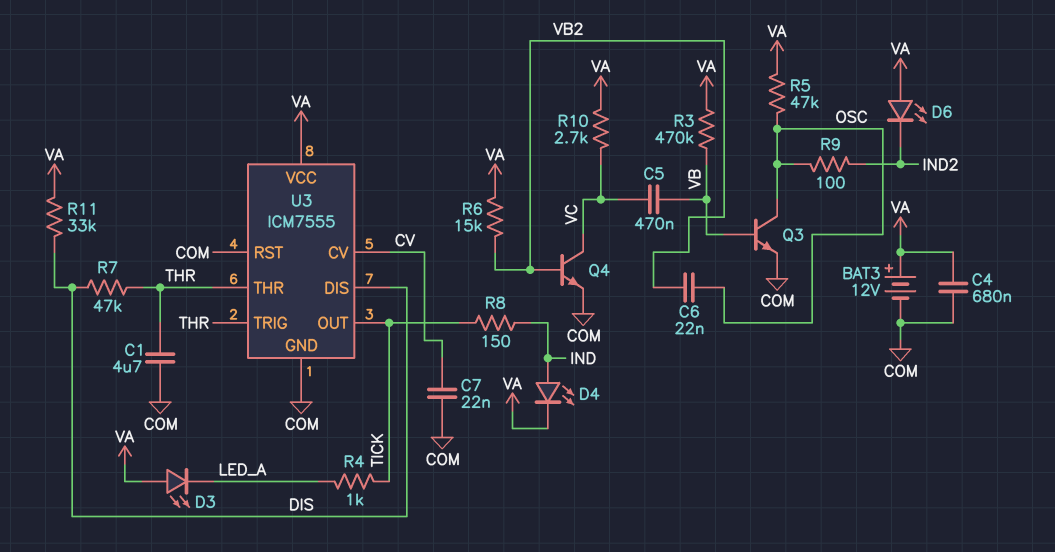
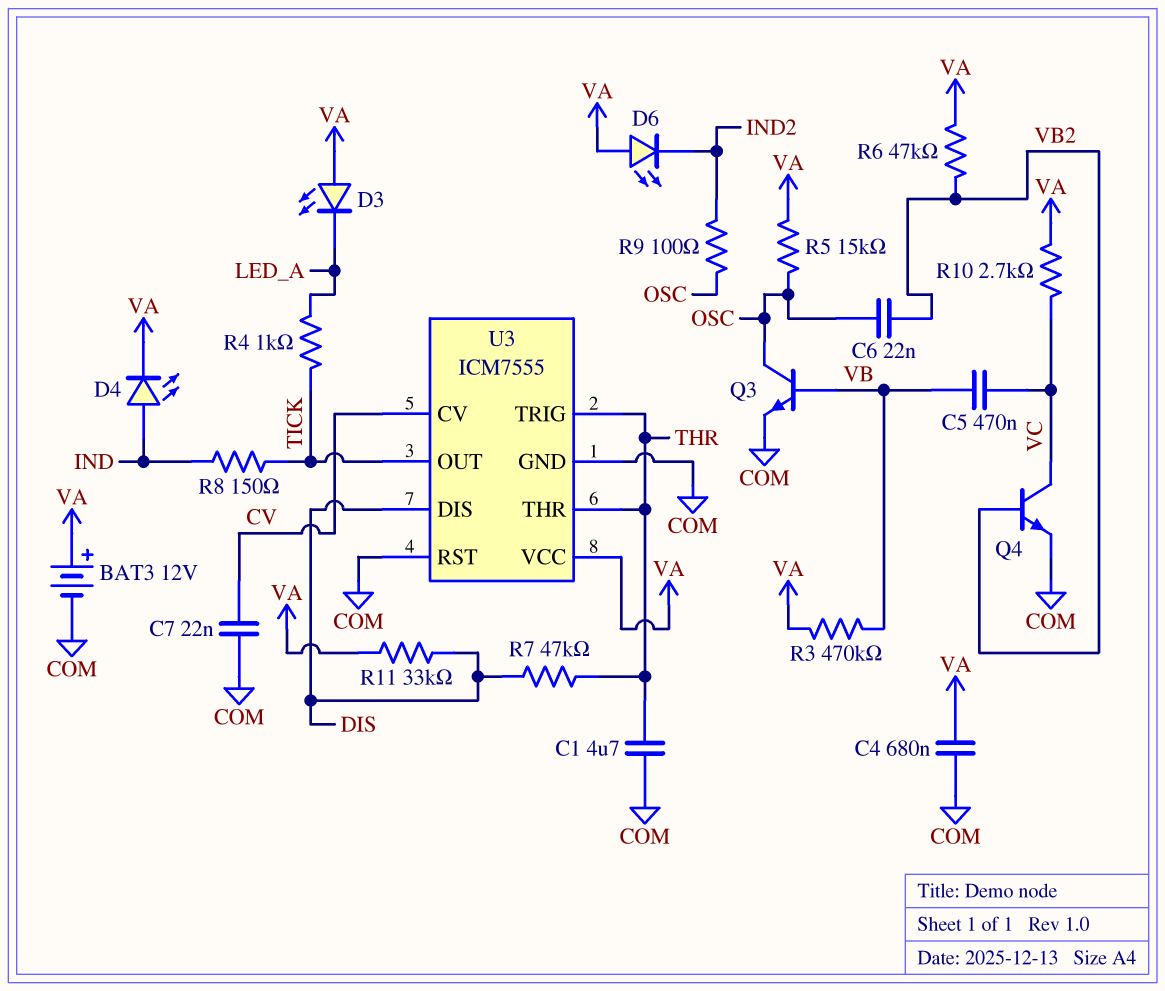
R5: 47k (OSC, VA) -> 15k (OSC, VA)
R6: 15k (VA, VB2) -> 47k (VA, VB2)

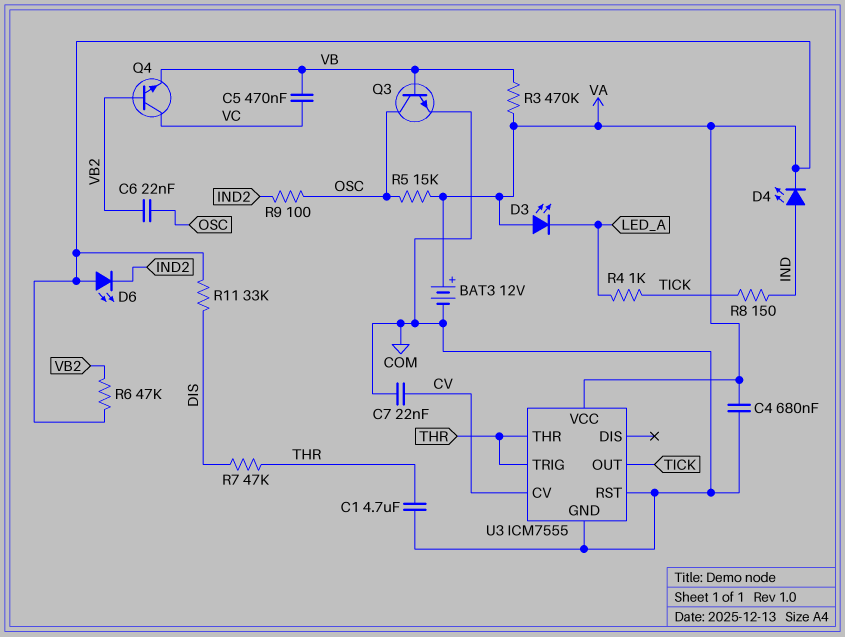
Q4: NPN (B VB2, C VC, E COM) -> NPN (B VB2, C VC, E VB)
R10: 2.7k (VA, VC) -> none
U3 pin DIS: DIS -> none

